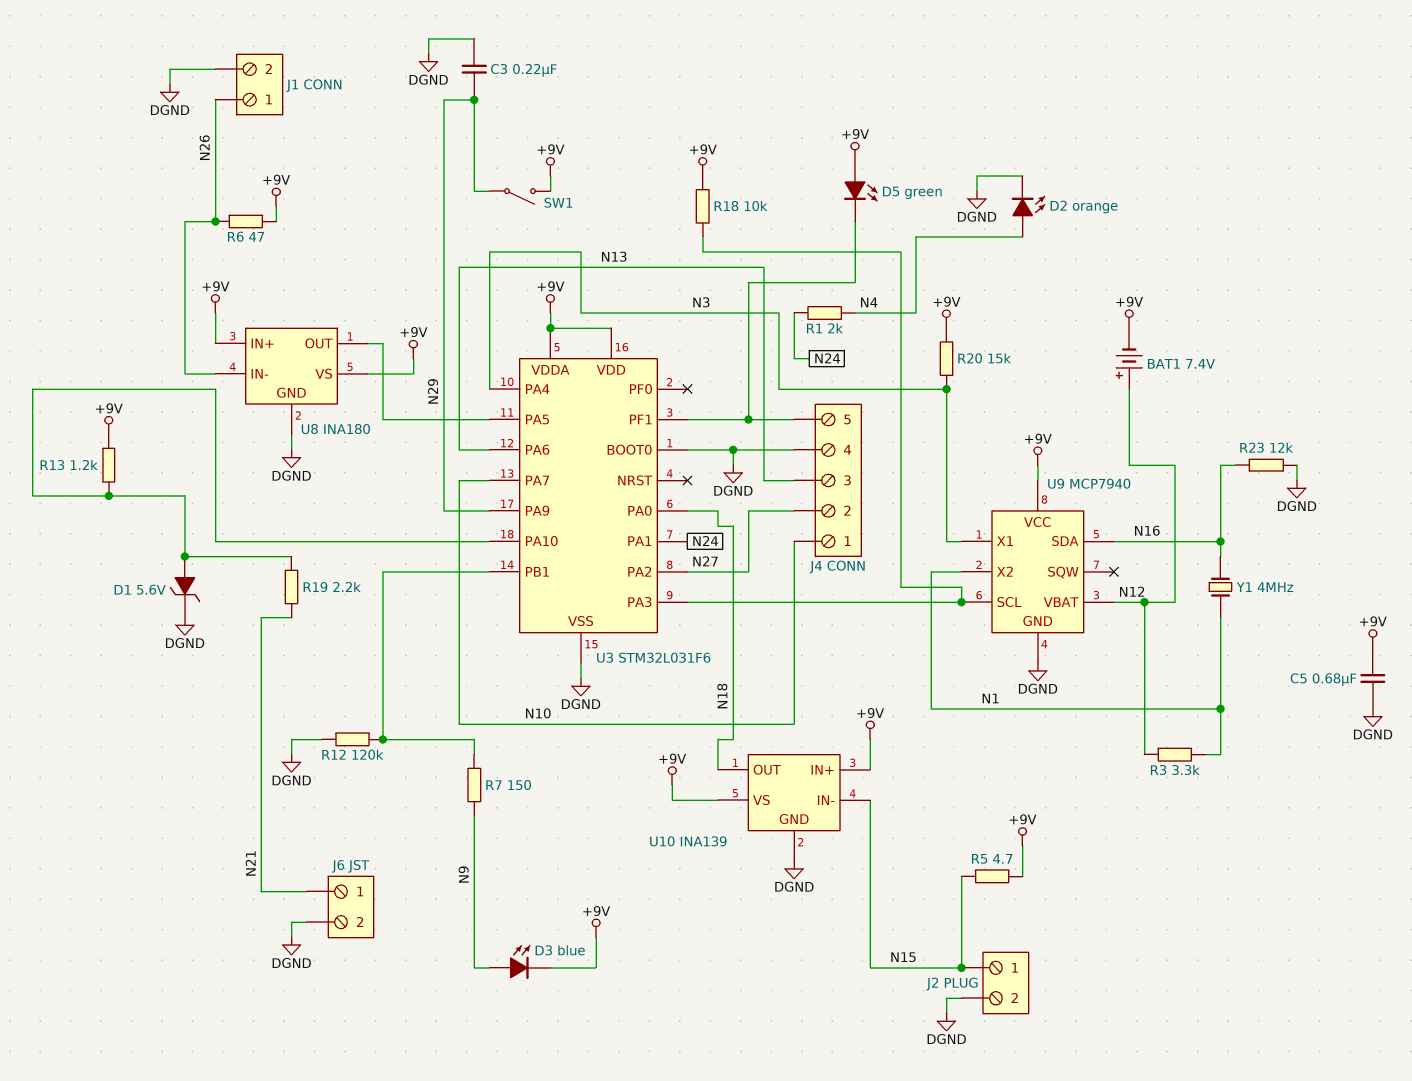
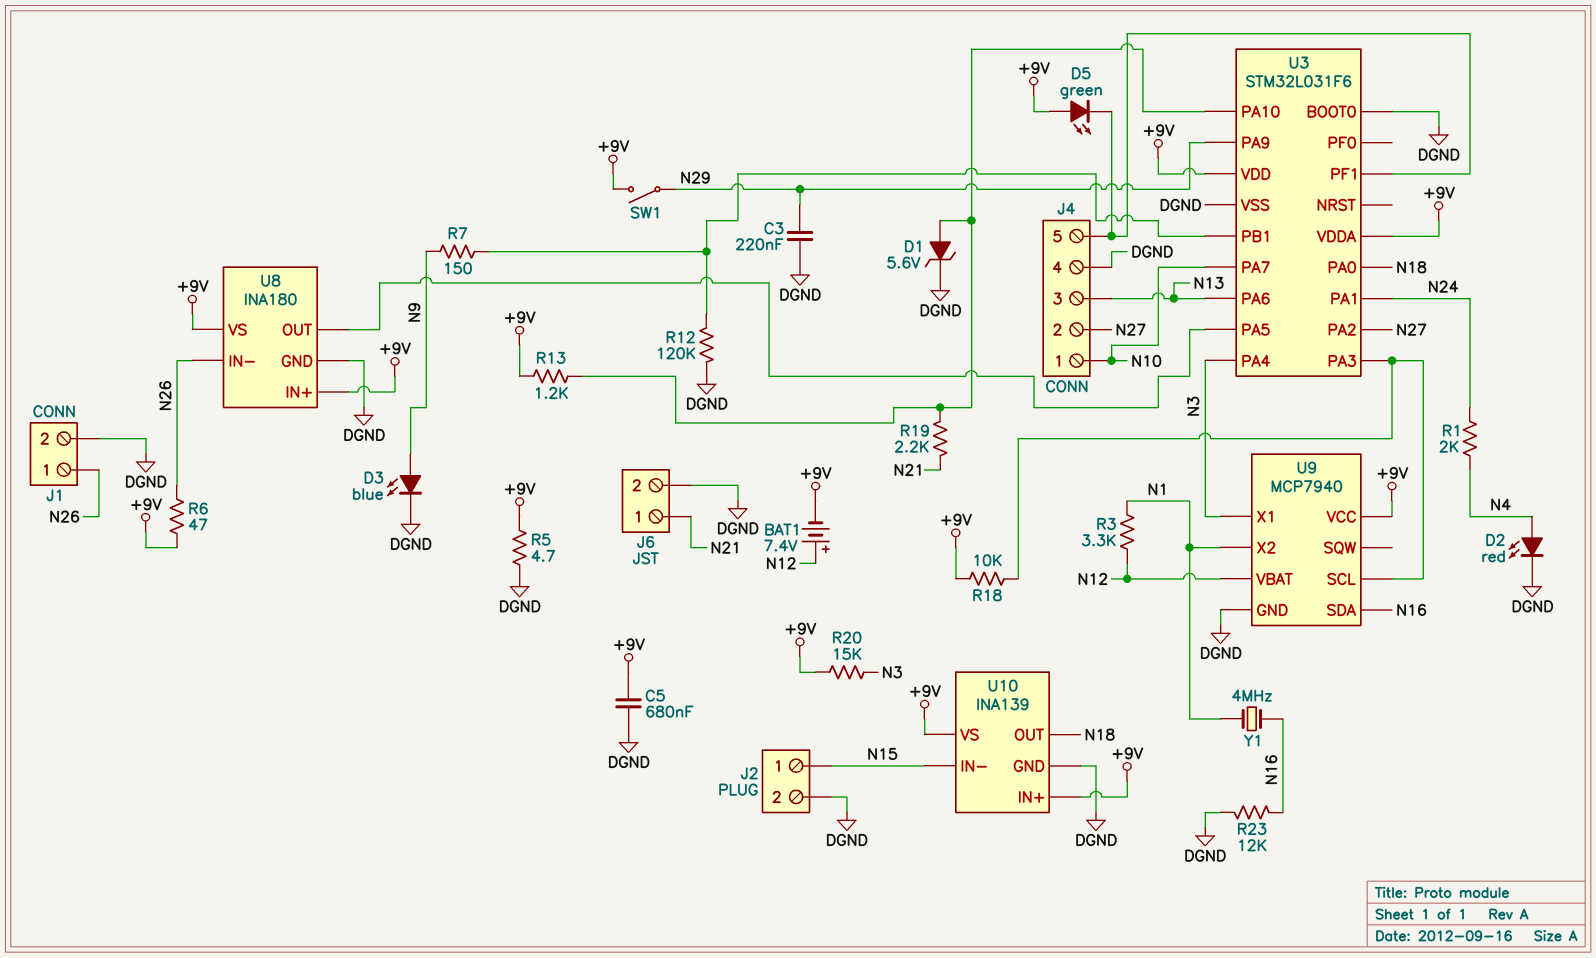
D2: LED orange (A N4, K DGND) -> LED red (A N4, K DGND)
D3: LED blue (A N9, K +9V) -> LED blue (A N9, K DGND)
R5: 4.7 (+9V, N15) -> 4.7 (+9V, DGND)

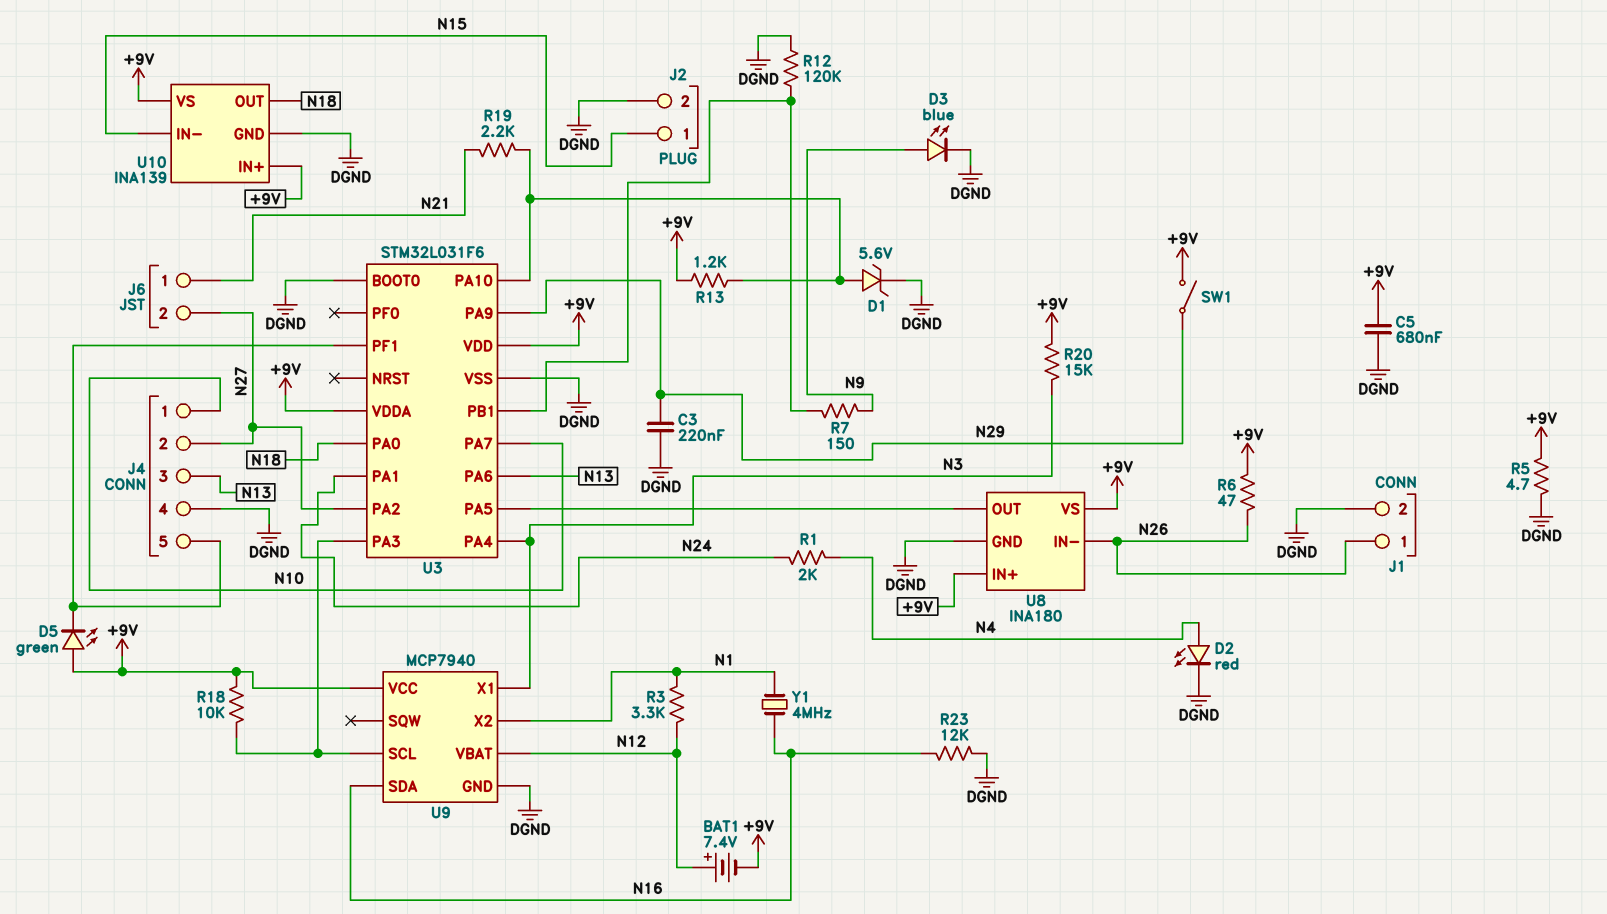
J6 pin 2: DGND -> N27

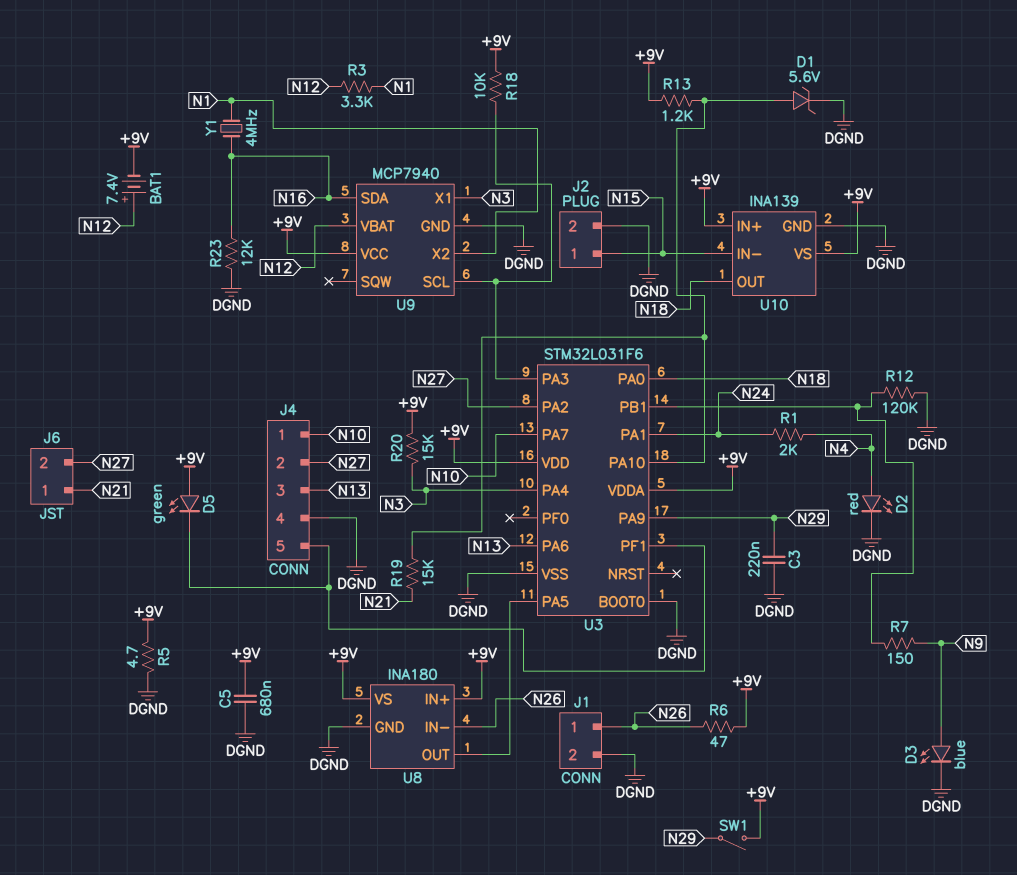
R19: 2.2k (N21, U3/PA10) -> 15k (N21, U3/PA10)

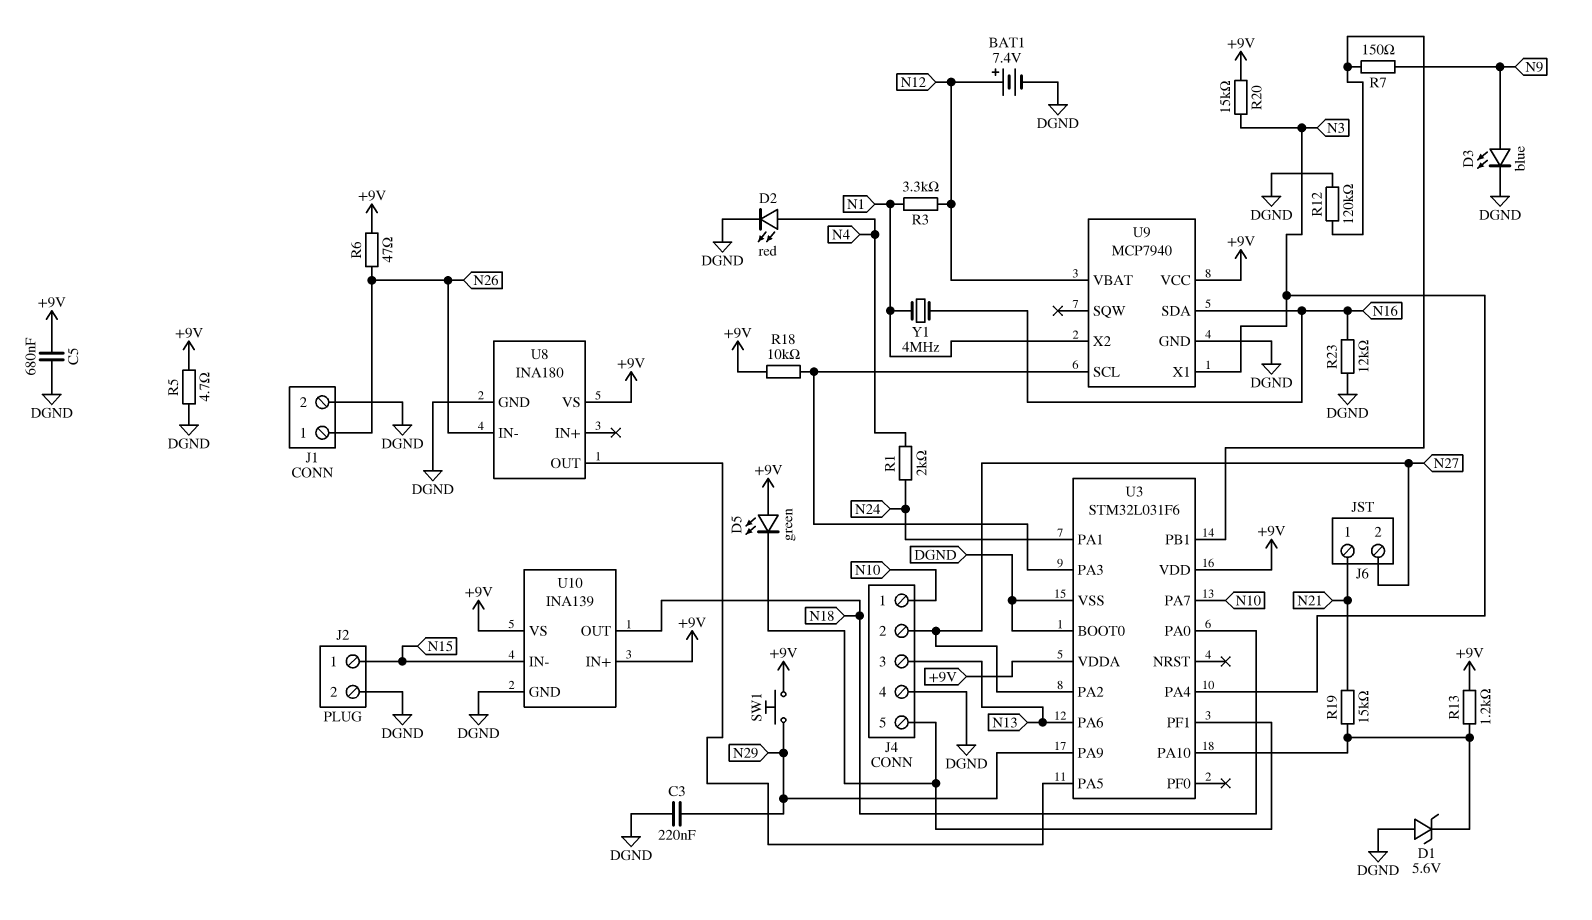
BAT1: 7.4V (plus N12, minus +9V) -> 7.4V (plus N12, minus DGND)
D1: zener 5.6V (A U3/PA10, K DGND) -> zener 5.6V (A DGND, K U3/PA10)
SW1: switch (+9V, N29) -> button (+9V, N29)
U8 pin IN+: +9V -> none

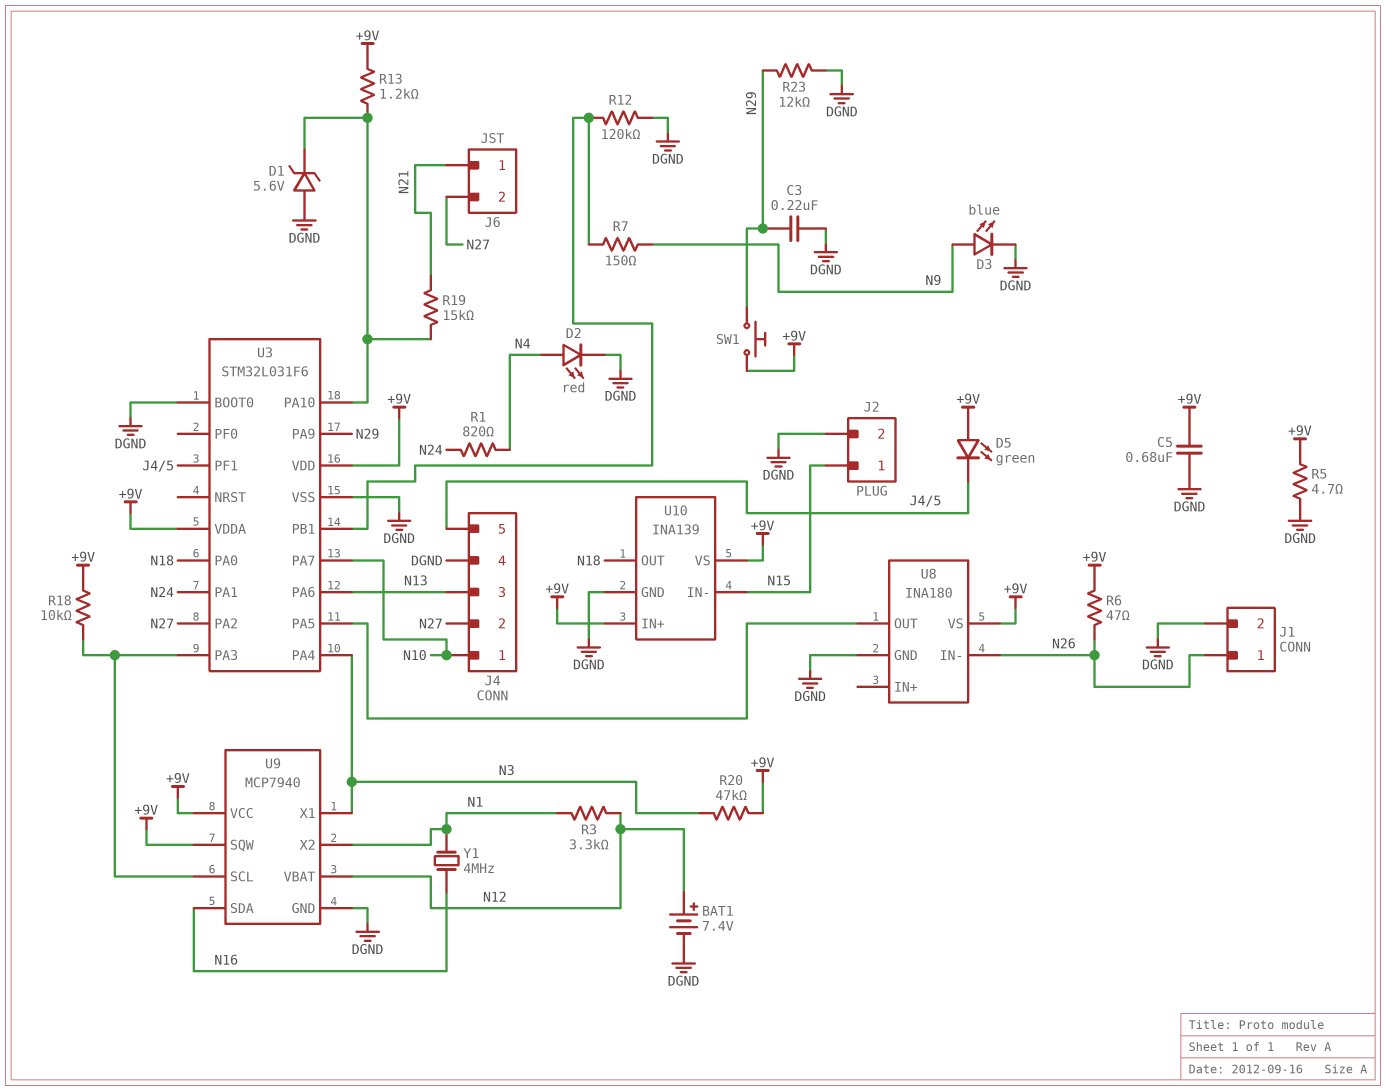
R1: 2k (N4, N24) -> 820 (N4, N24)
R20: 15k (+9V, N3) -> 47k (+9V, N3)
R23: 12k (DGND, N16) -> 12k (DGND, N29)
U9 pin SQW: none -> +9V

